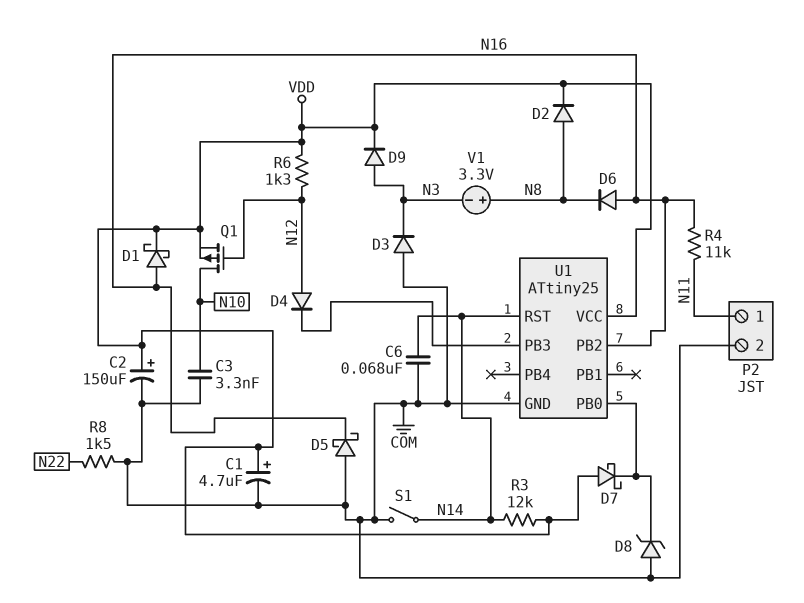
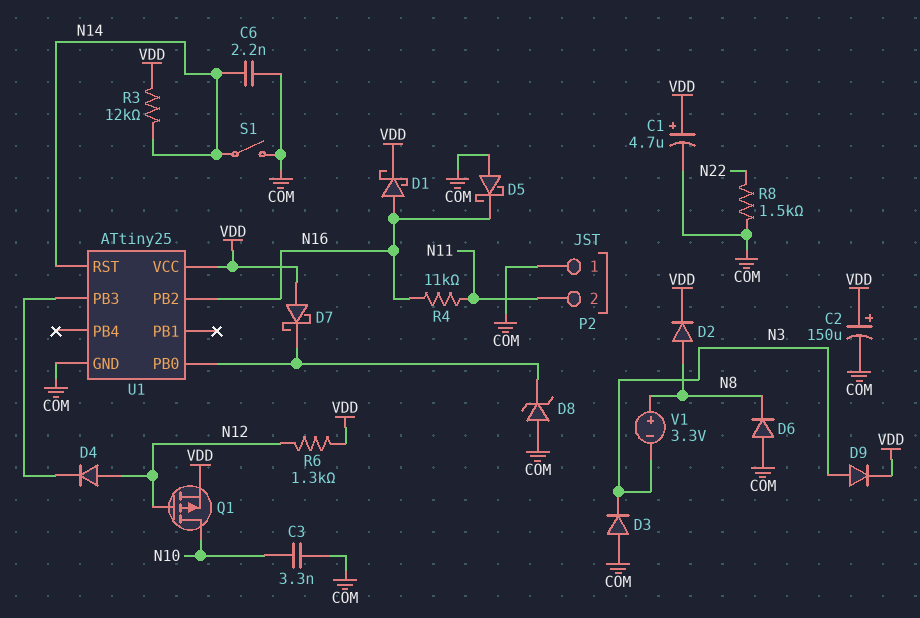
C6: 68nF (COM, N14) -> 2.2nF (COM, N14)
D6: diode (A N16, K N8) -> diode (A COM, K N8)
P2 pin 1: N11 -> COM
P2 pin 2: COM -> N11

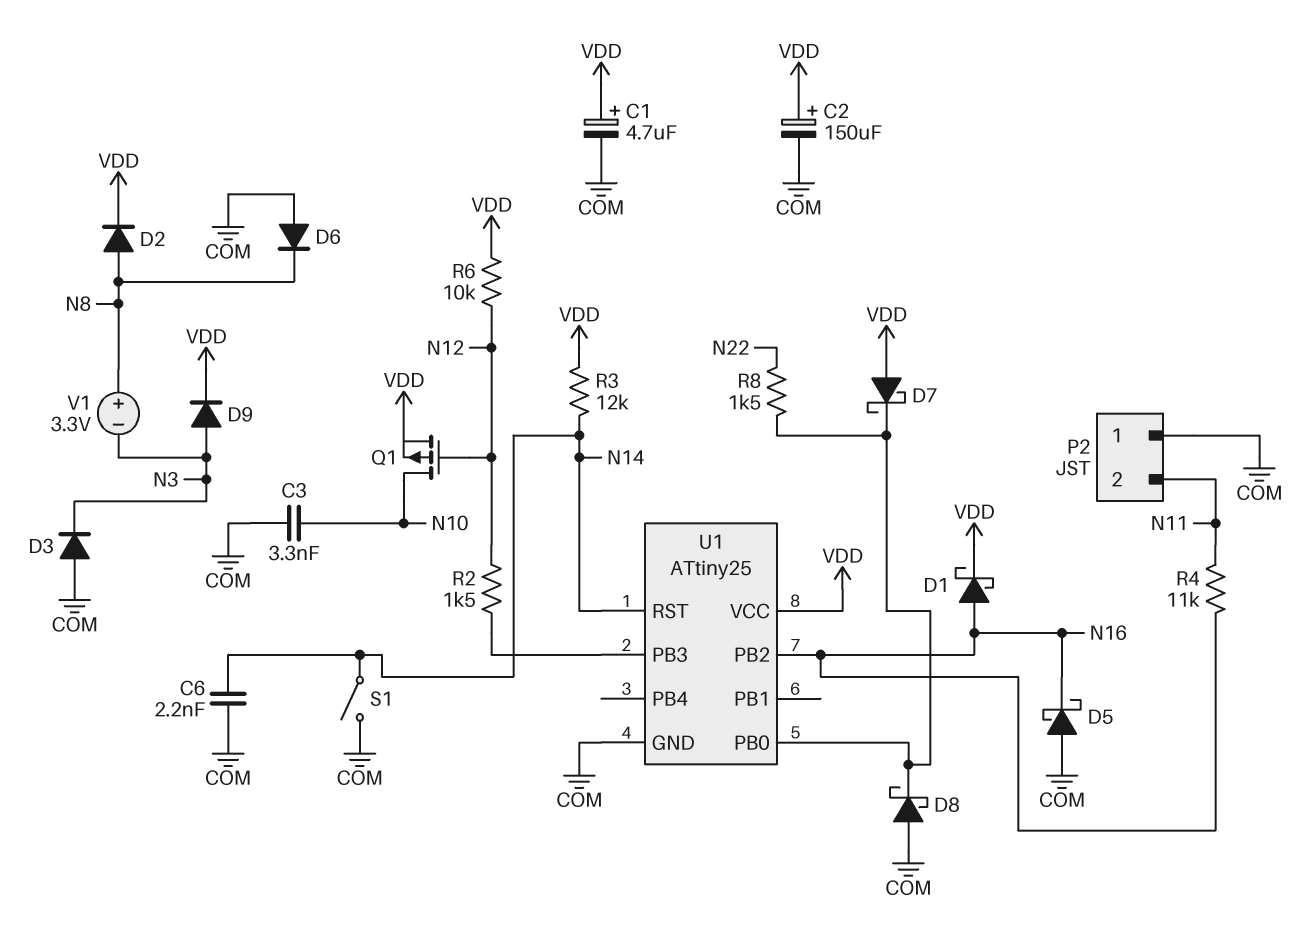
D4: diode (A N12, K U1/PB3) -> none
D8: zener (A COM, K U1/PB0) -> schottky (A COM, K U1/PB0)
R2: none -> 1.5k (N12, U1/PB3)
R6: 1.3k (N12, VDD) -> 10k (N12, VDD)
R8: 1.5k (COM, N22) -> 1.5k (N22, U1/PB0)

